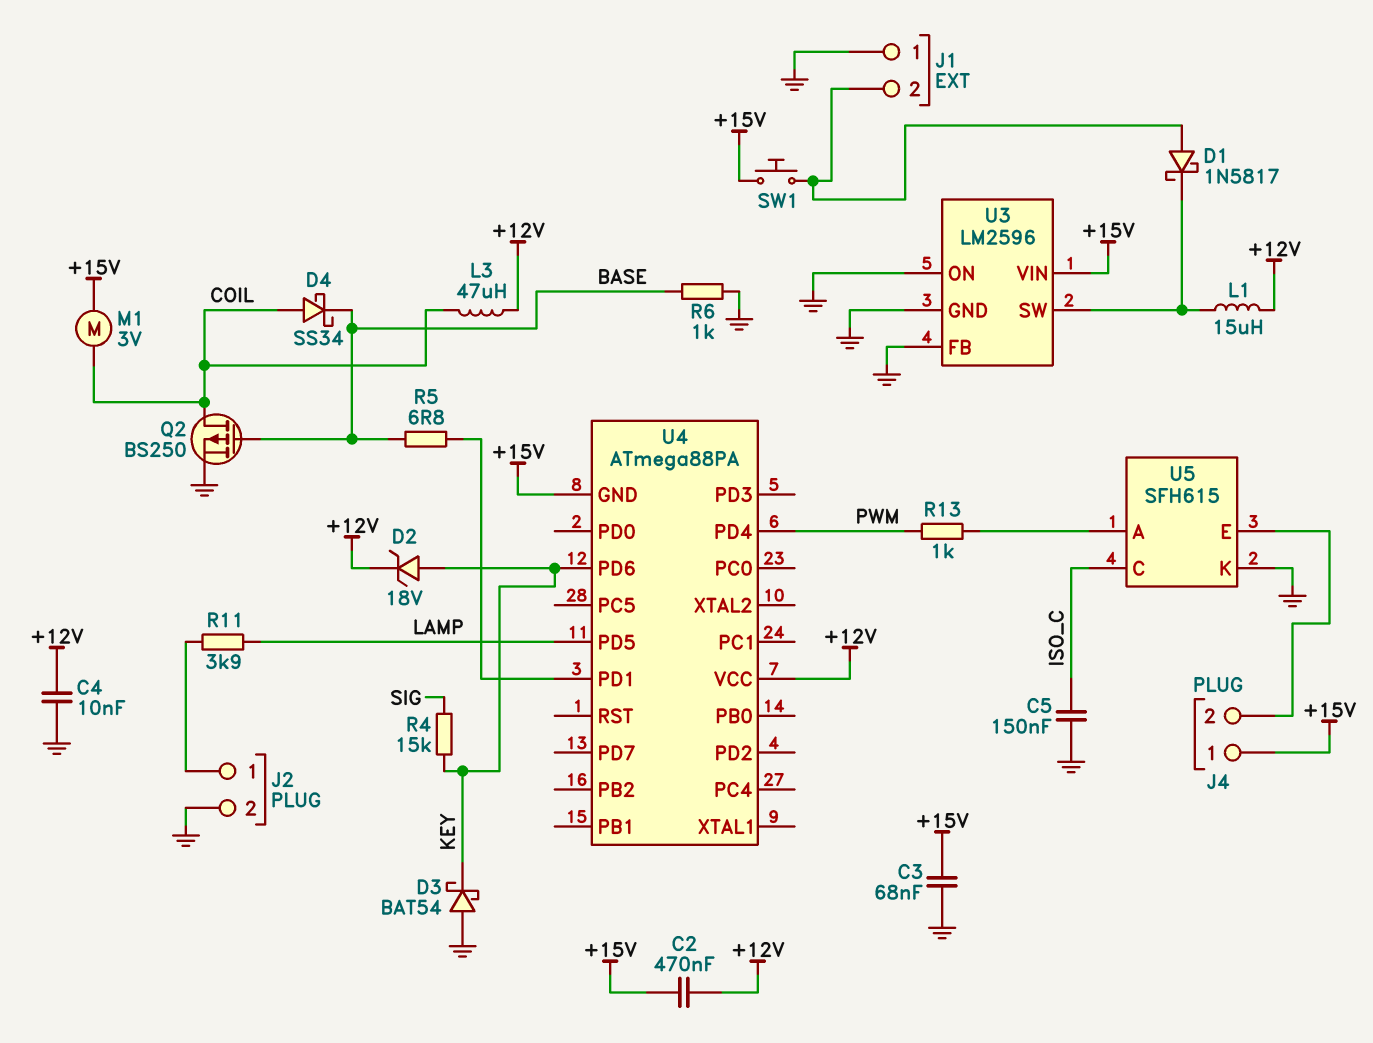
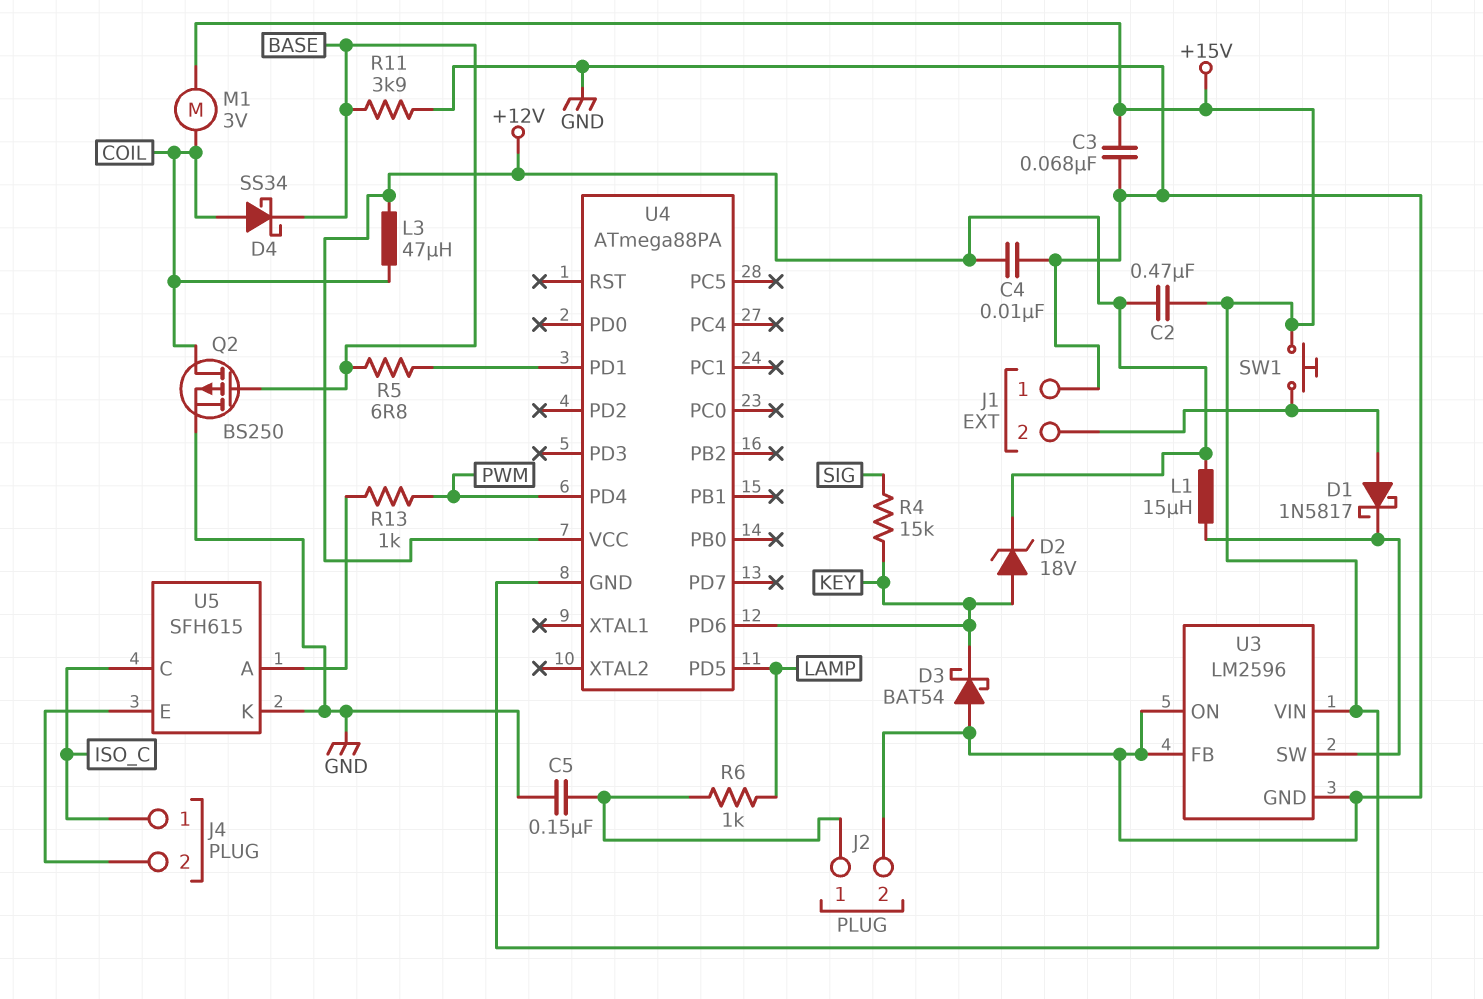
C5: 150nF (GND, ISO_C) -> 150nF (GND, J2/1)
J4 pin 1: +15V -> ISO_C
R6: 1k (BASE, GND) -> 1k (J2/1, LAMP)
R11: 3.9k (J2/1, LAMP) -> 3.9k (BASE, GND)

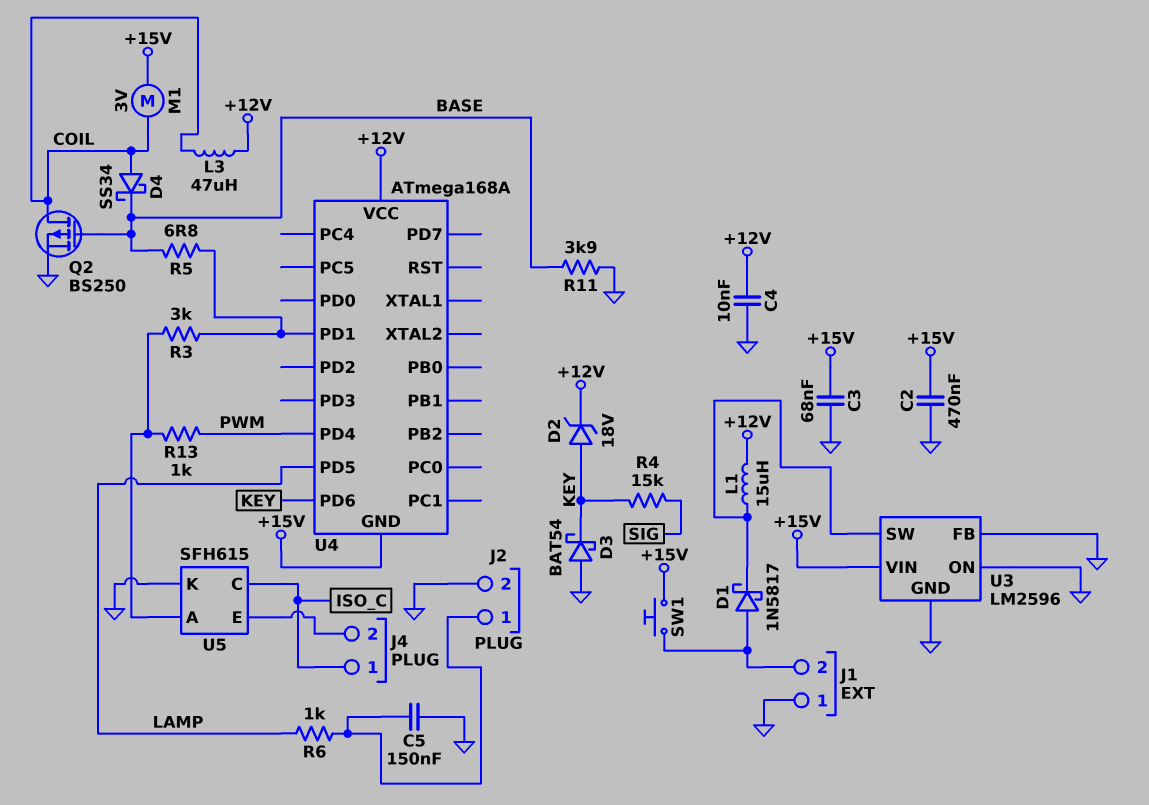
C2: 470nF (+12V, +15V) -> 470nF (+15V, GND)
R3: none -> 3k (U4/PD1, U5/A)
U4: ATmega88PA -> ATmega168A

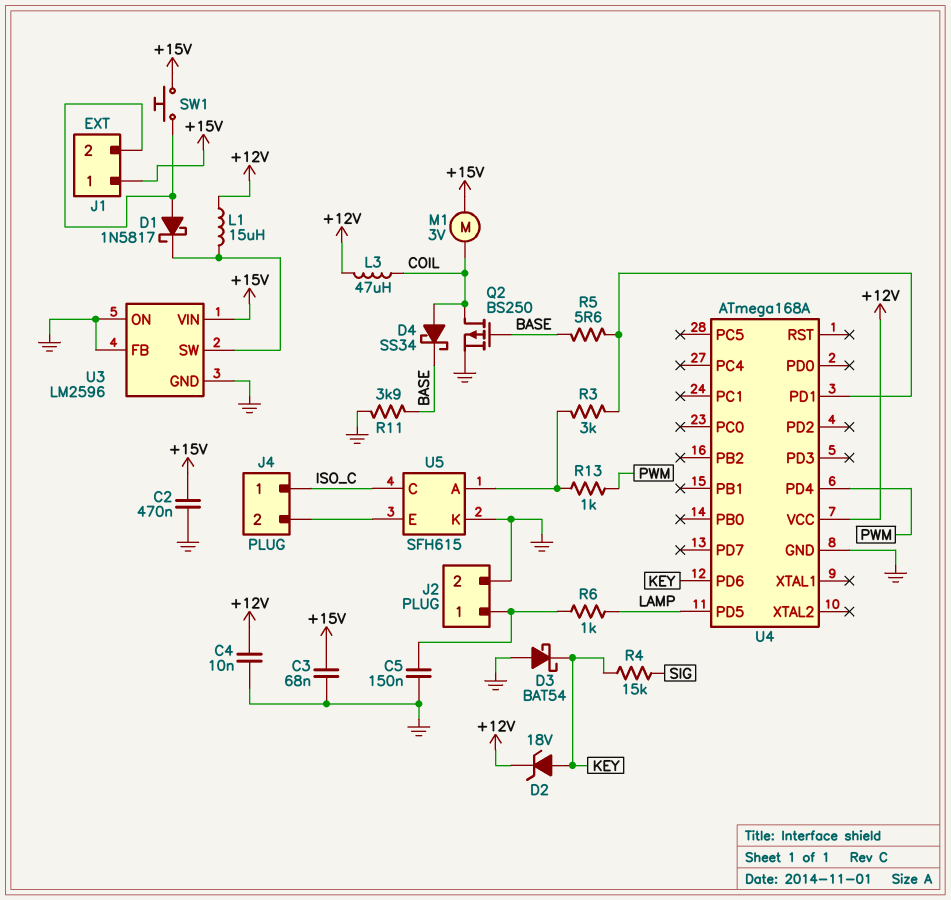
J1 pin 1: GND -> +15V
R5: 6.8 (BASE, U4/PD1) -> 5.6 (BASE, U4/PD1)
U4 pin GND: +15V -> GND

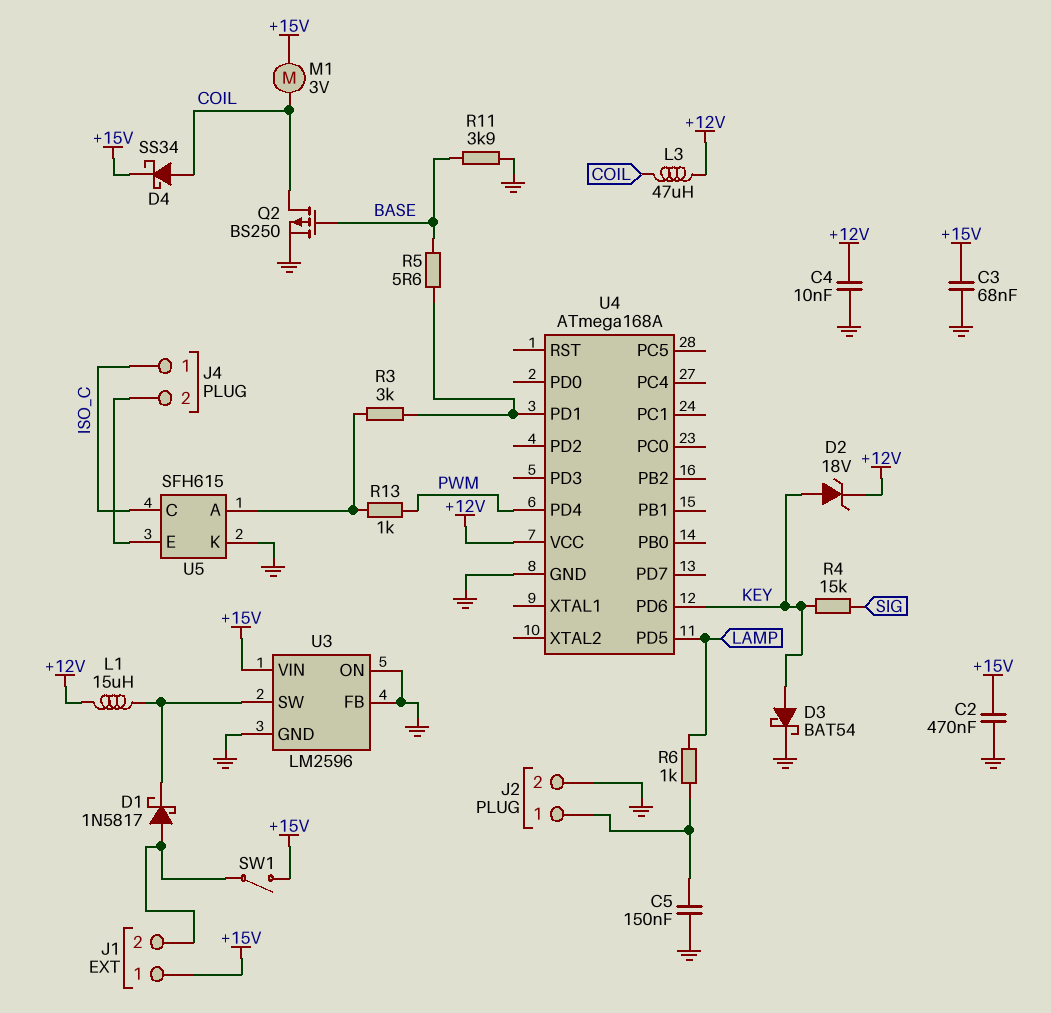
D3: schottky BAT54 (A GND, K KEY) -> schottky BAT54 (A KEY, K GND)
D4: schottky SS34 (A COIL, K BASE) -> schottky SS34 (A COIL, K +15V)
SW1: button (+15V, J1/2) -> switch (+15V, J1/2)

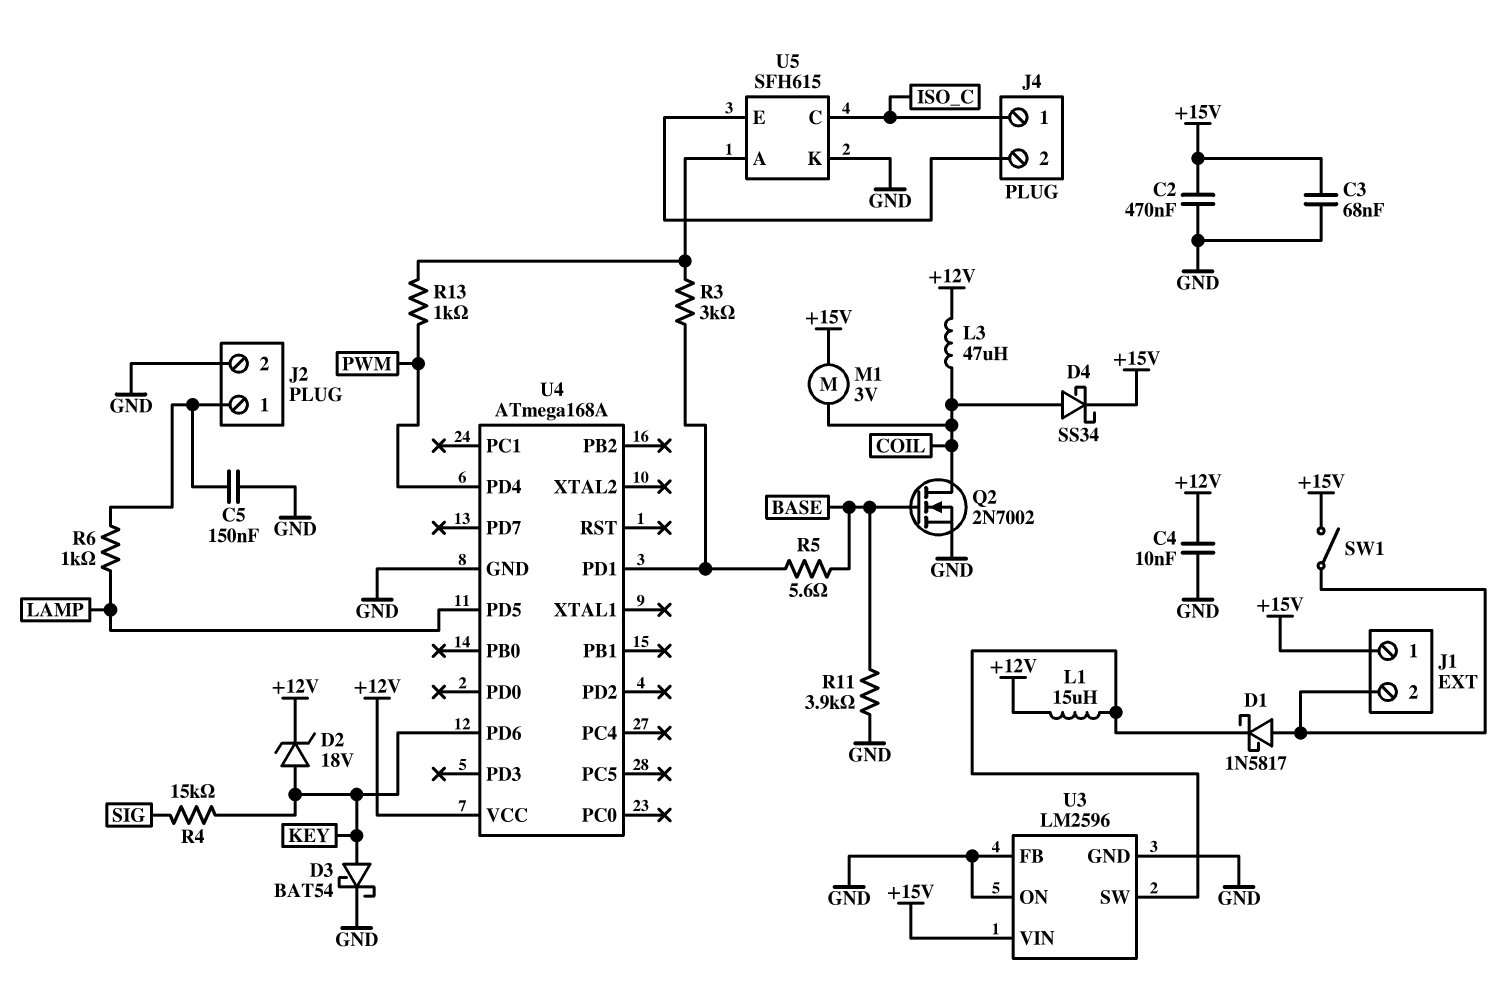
Q2: PMOS BS250 (G BASE, D COIL, S GND) -> NMOS 2N7002 (G BASE, D COIL, S GND)

